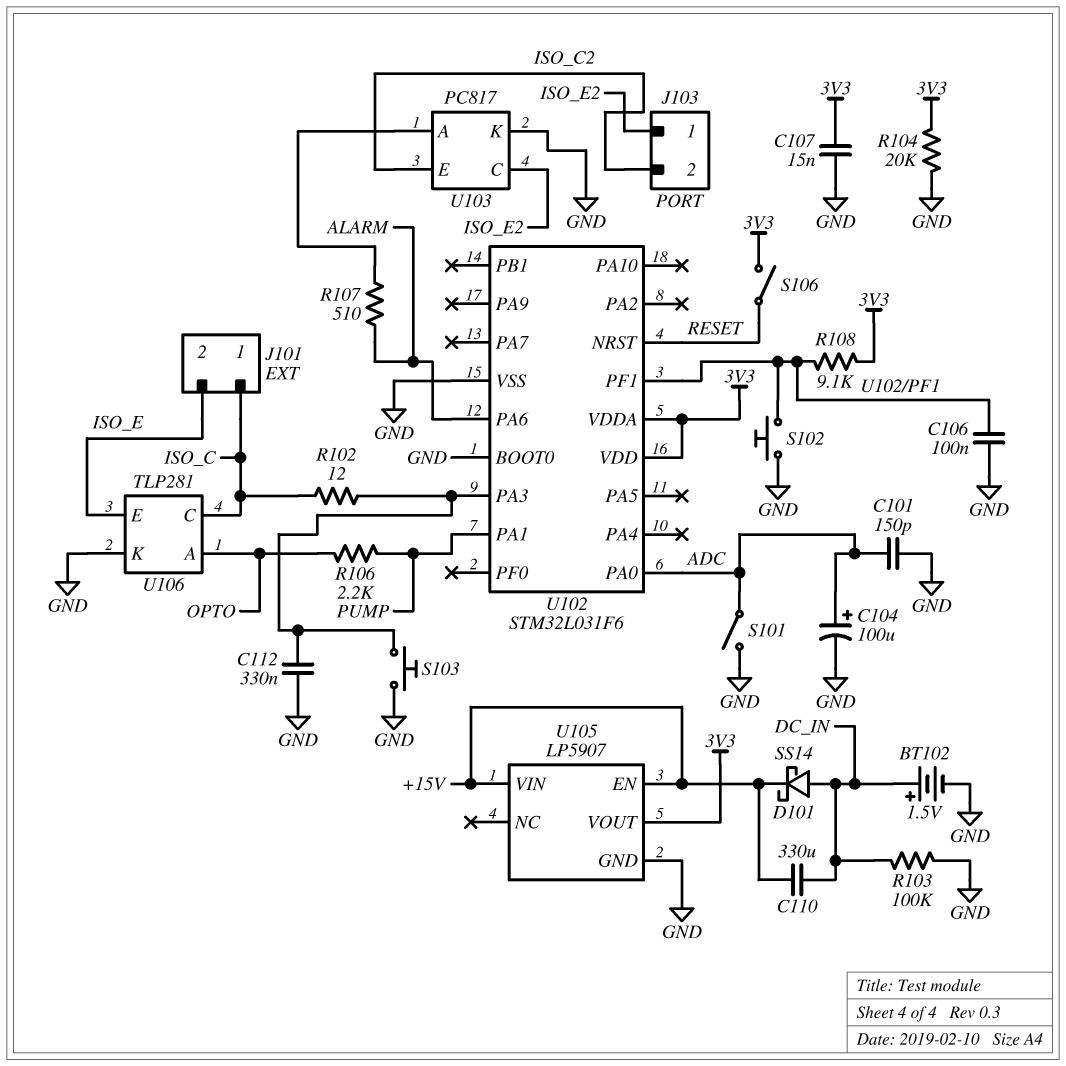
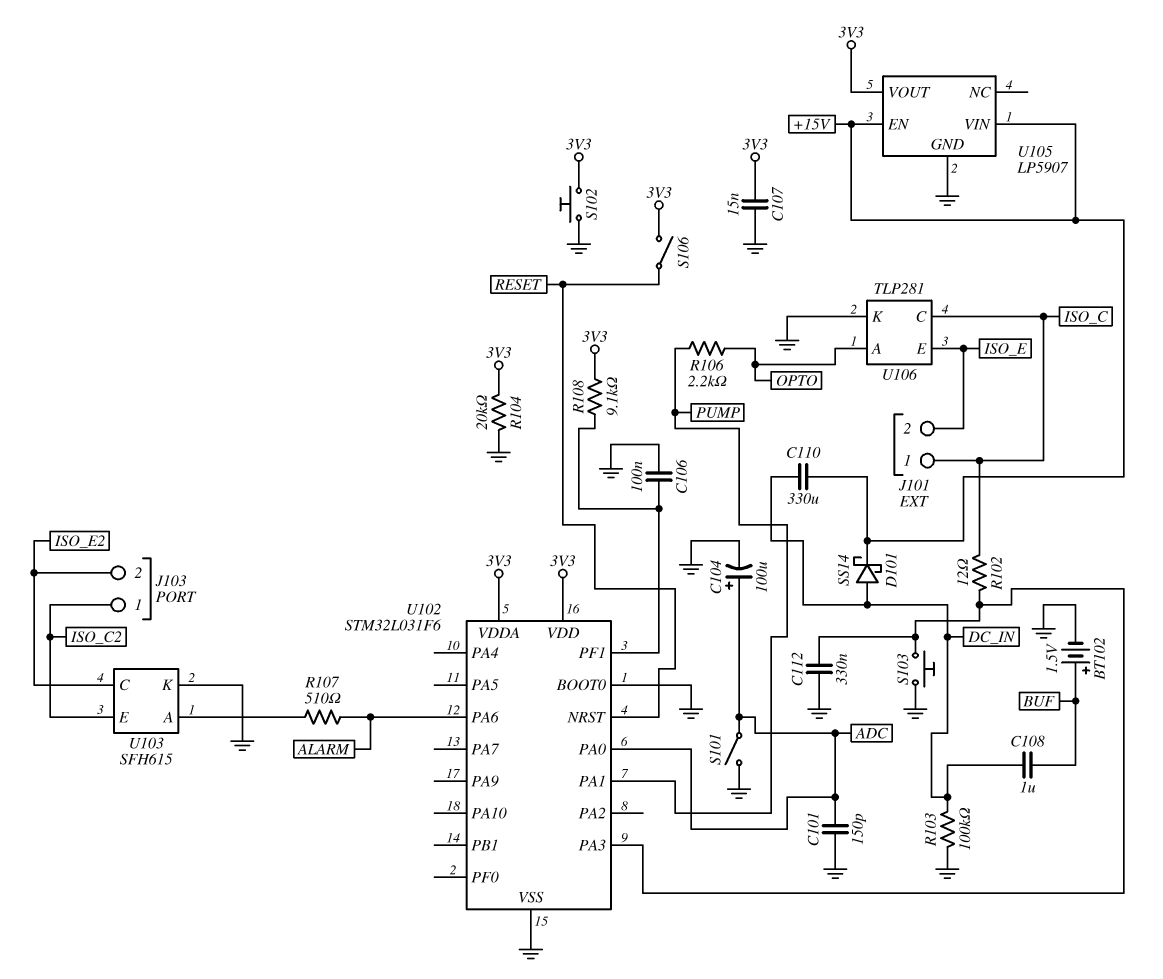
BT102: 1.5V (plus DC_IN, minus GND) -> 1.5V (plus BUF, minus GND)
C108: none -> 1uF (BUF, DC_IN)
J103 pin 1: ISO_E2 -> ISO_C2
J103 pin 2: ISO_C2 -> ISO_E2
S102: button (GND, U102/PF1) -> button (3V3, GND)
U103: PC817 -> SFH615

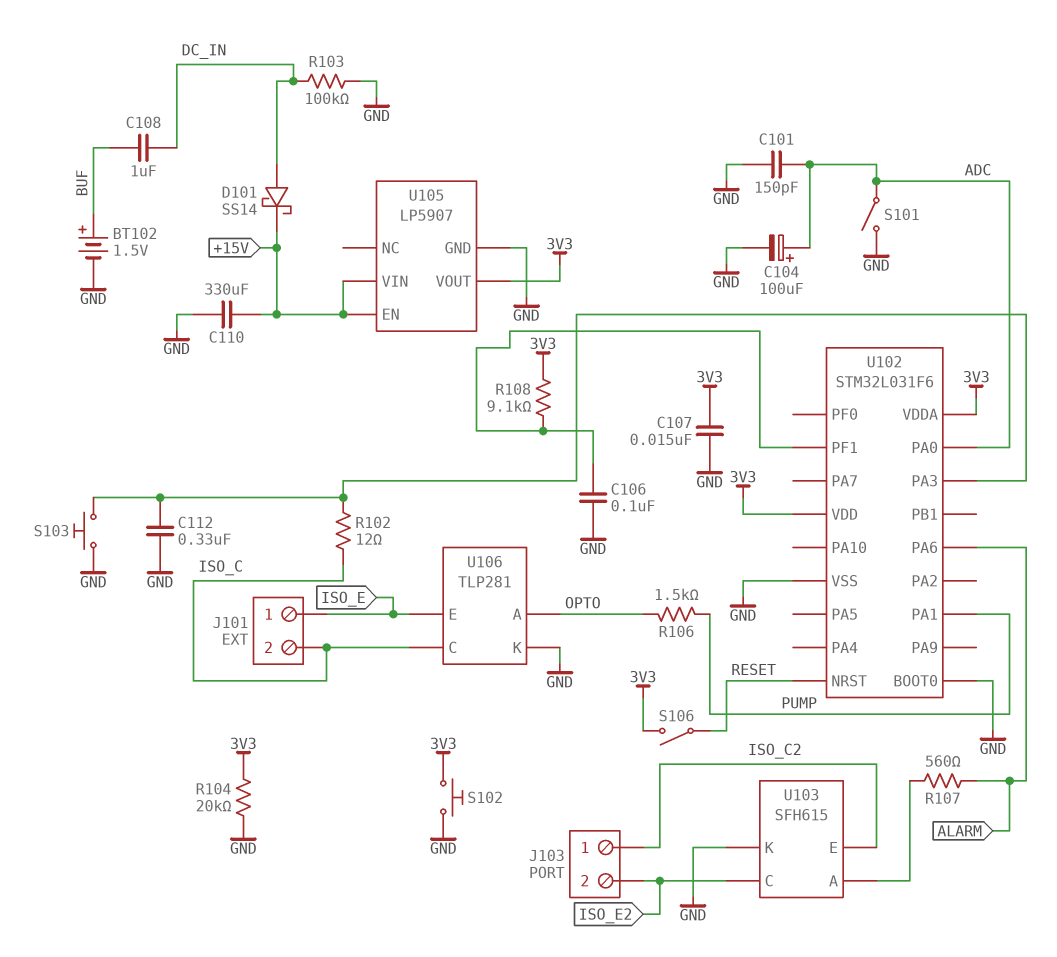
C110: 330uF (+15V, DC_IN) -> 330uF (+15V, GND)
J101 pin 1: ISO_C -> ISO_E
J101 pin 2: ISO_E -> ISO_C
R106: 2.2k (OPTO, PUMP) -> 1.5k (OPTO, PUMP)
R107: 510 (ALARM, U103/A) -> 560 (ALARM, U103/A)

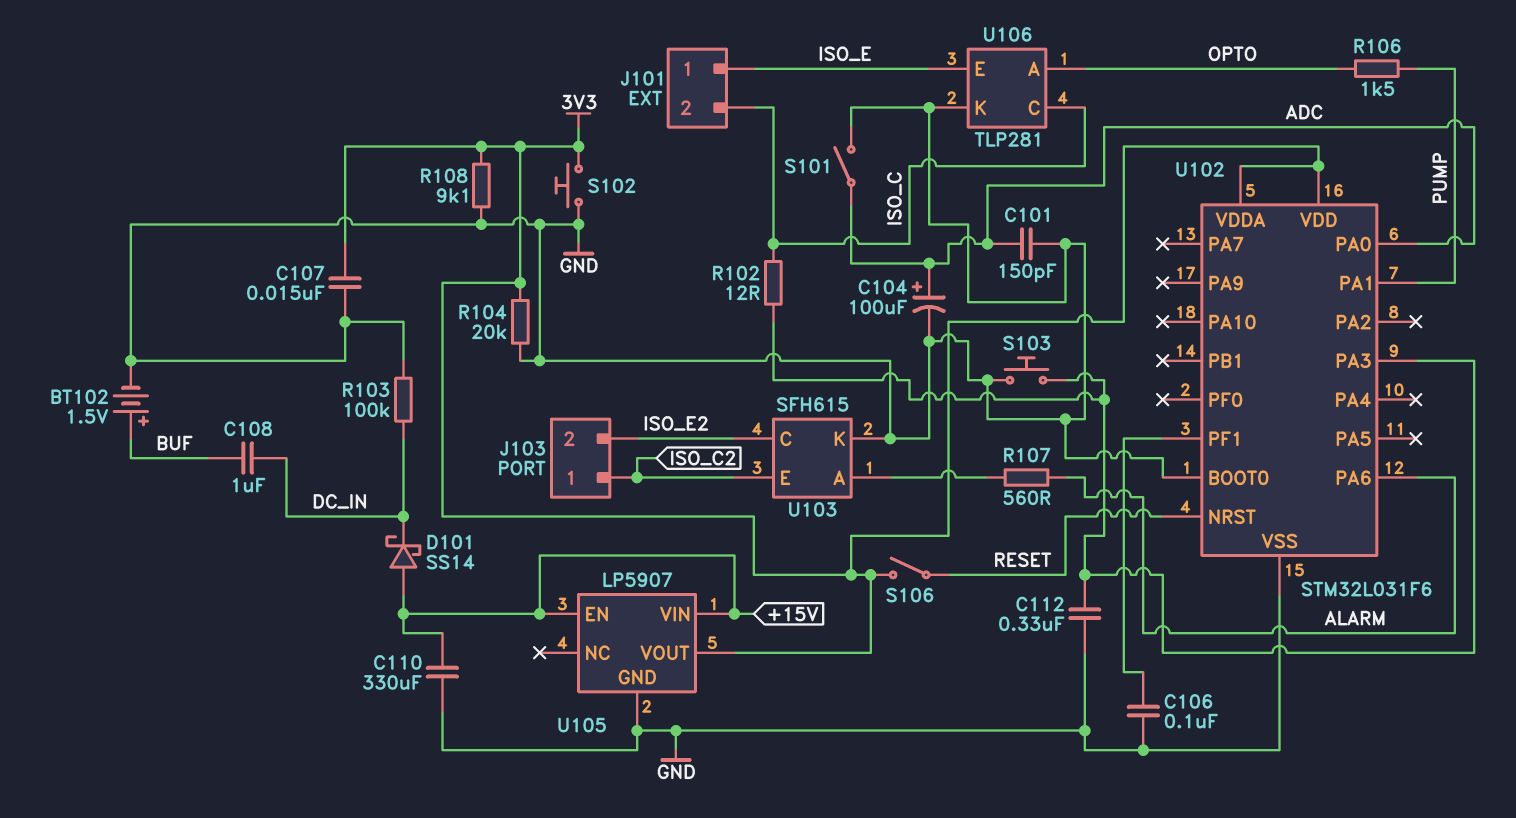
D101: schottky SS14 (A DC_IN, K +15V) -> schottky SS14 (A +15V, K DC_IN)
R108: 9.1k (3V3, U102/PF1) -> 9.1k (3V3, GND)

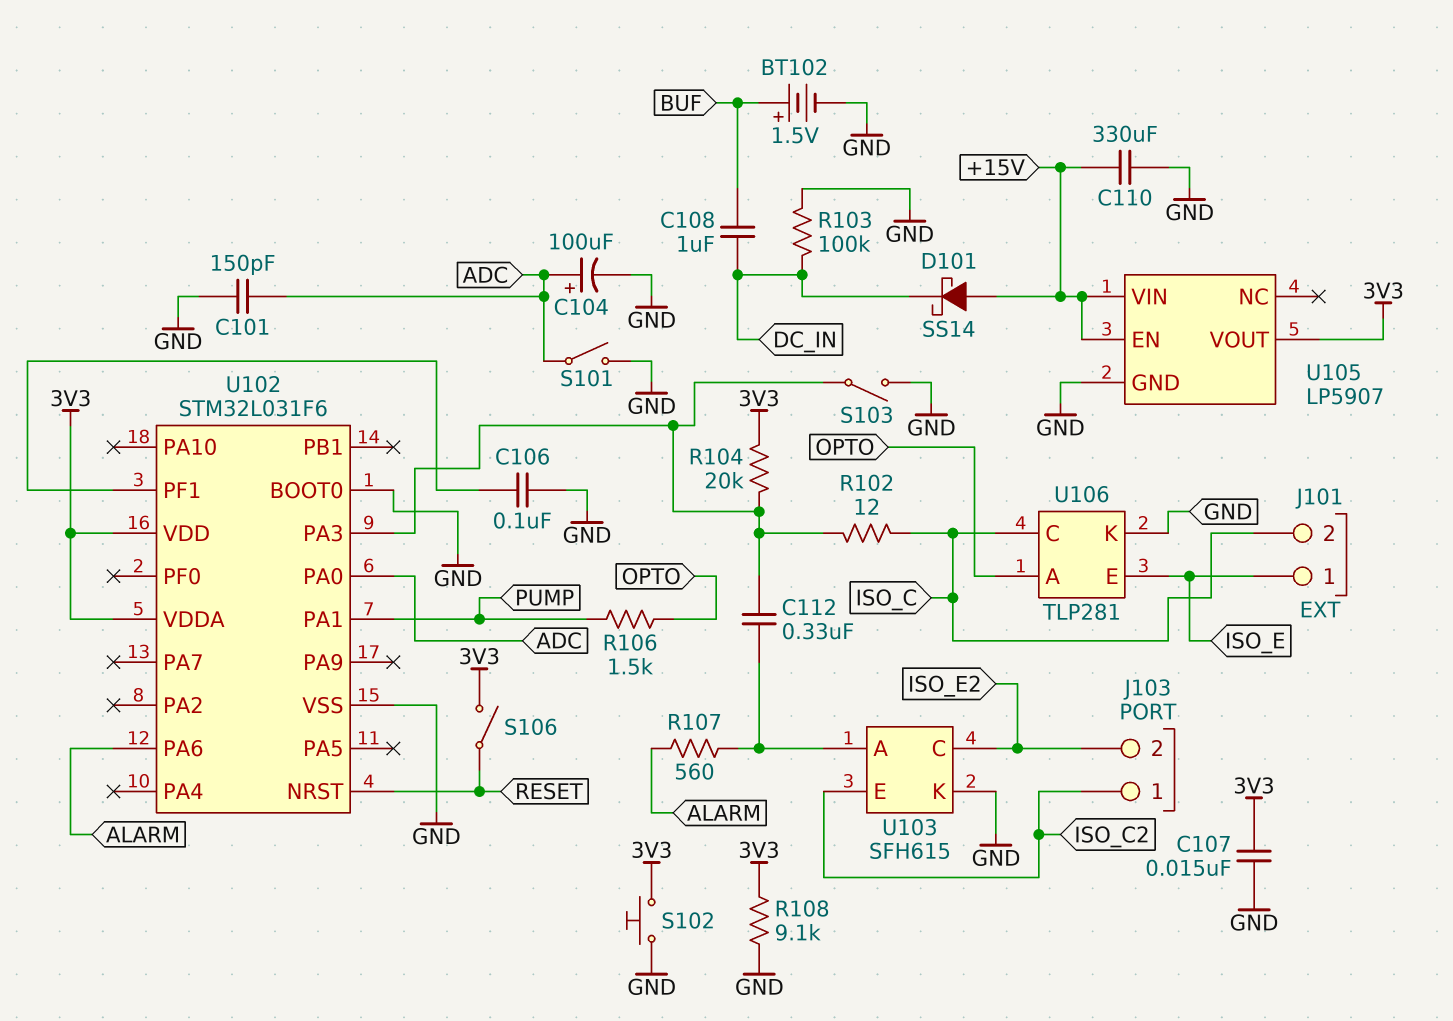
C112: 330nF (GND, U102/PA3) -> 330nF (U102/PA3, U103/A)
R104: 20k (3V3, GND) -> 20k (3V3, U102/PA3)
S103: button (GND, U102/PA3) -> switch (GND, U102/PA3)

